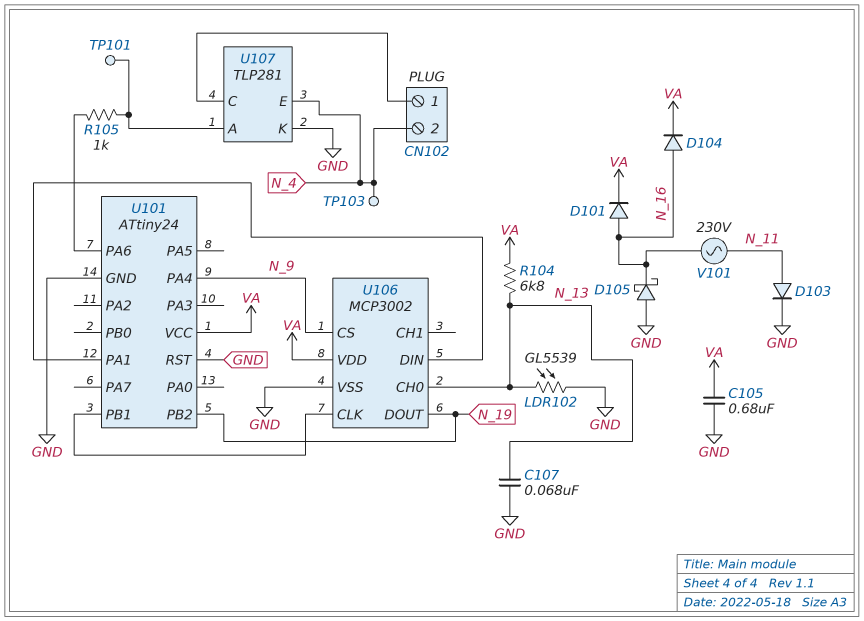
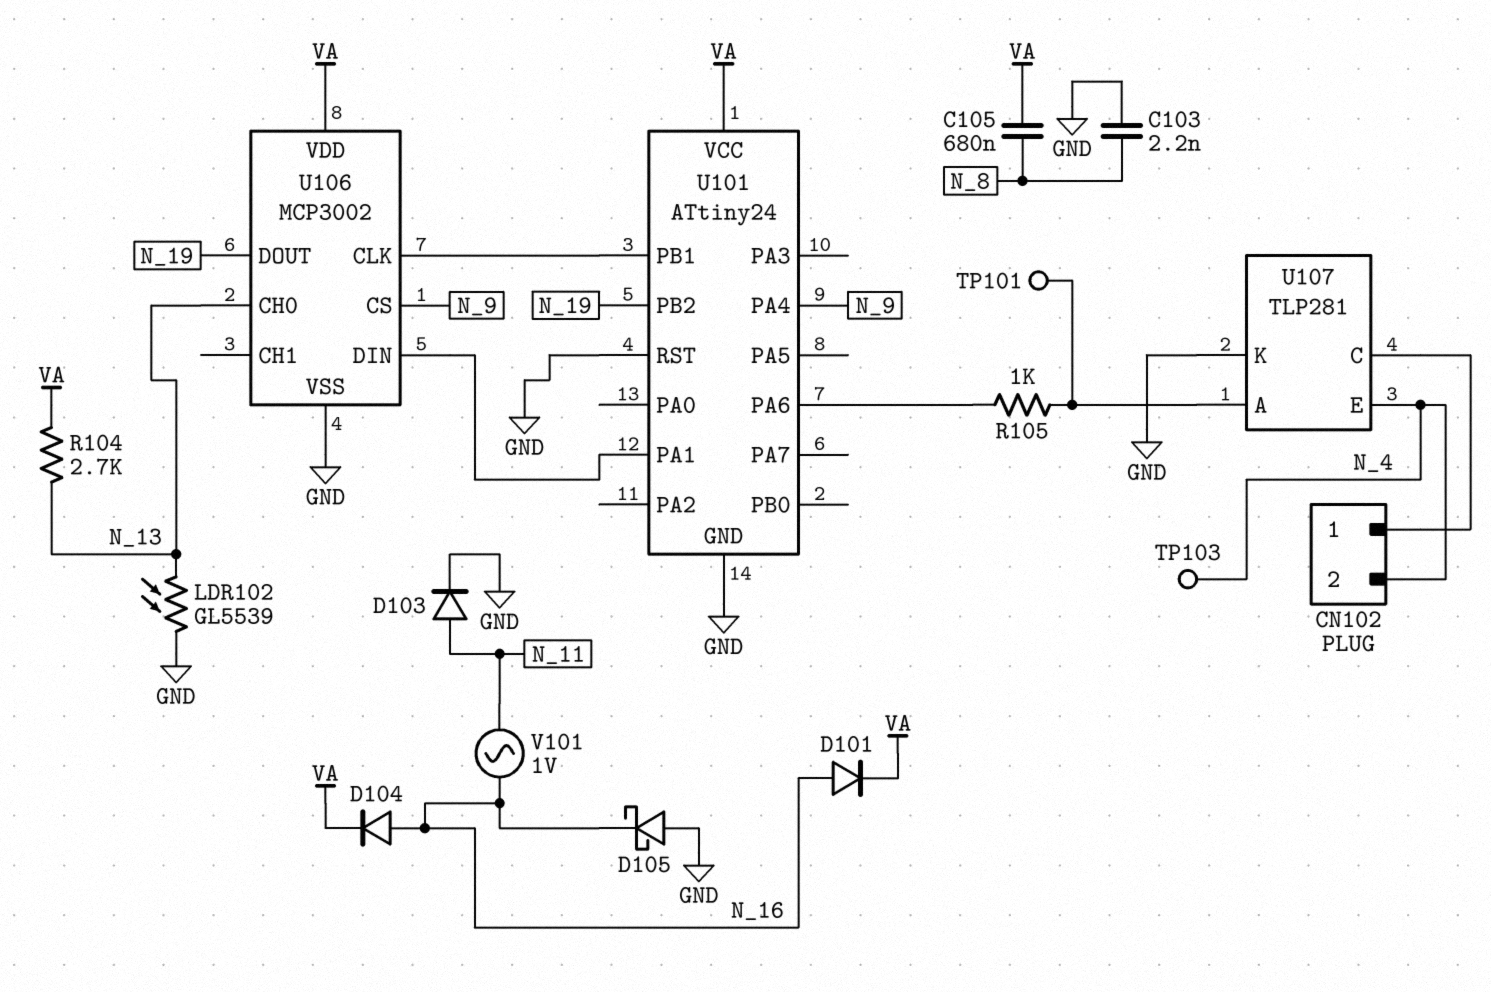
C103: none -> 2.2nF (GND, N_8)
C105: 680nF (GND, VA) -> 680nF (N_8, VA)
C107: 68nF (GND, N_13) -> none
R104: 6.8k (N_13, VA) -> 2.7k (N_13, VA)
V101: AC 230V (N_11, N_16) -> AC 1V (N_11, N_16)

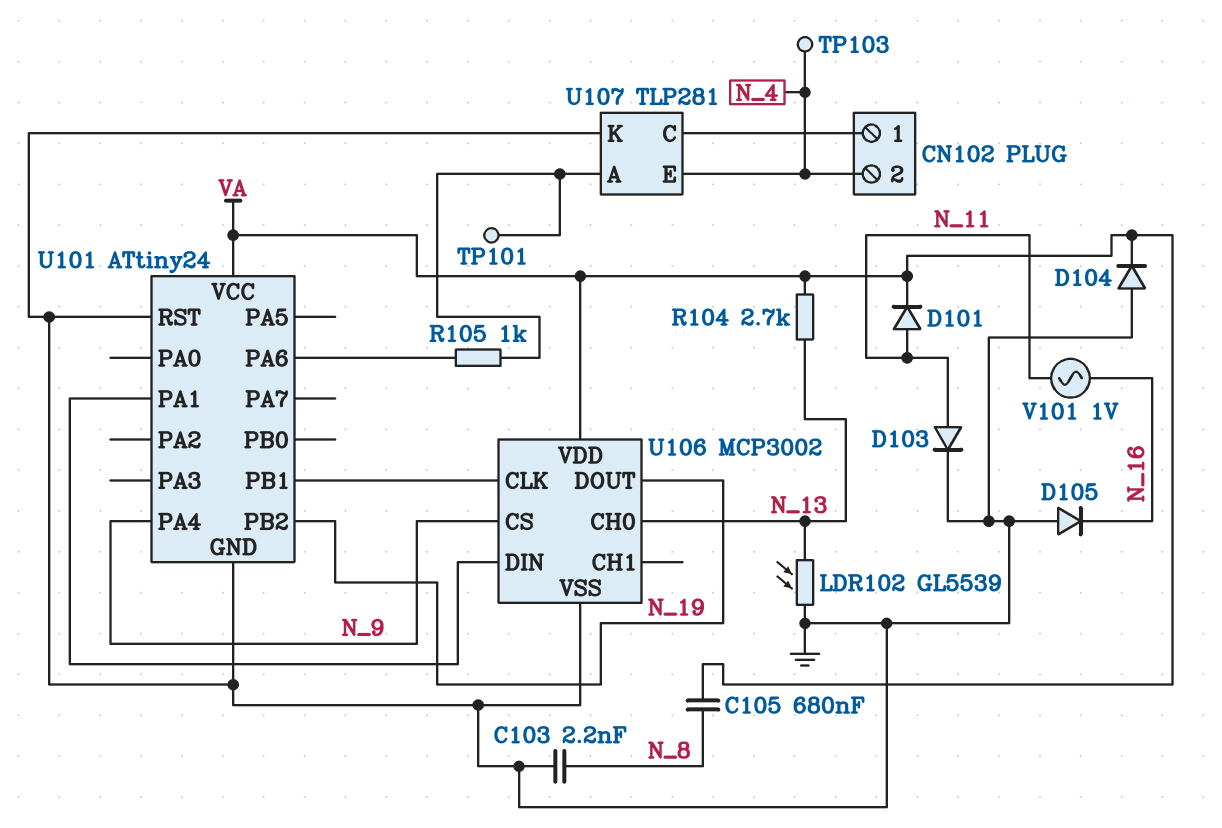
D101: diode (A N_16, K VA) -> diode (A N_11, K VA)
D104: diode (A N_16, K VA) -> diode (A GND, K VA)
D105: schottky (A GND, K N_16) -> diode (A GND, K N_16)

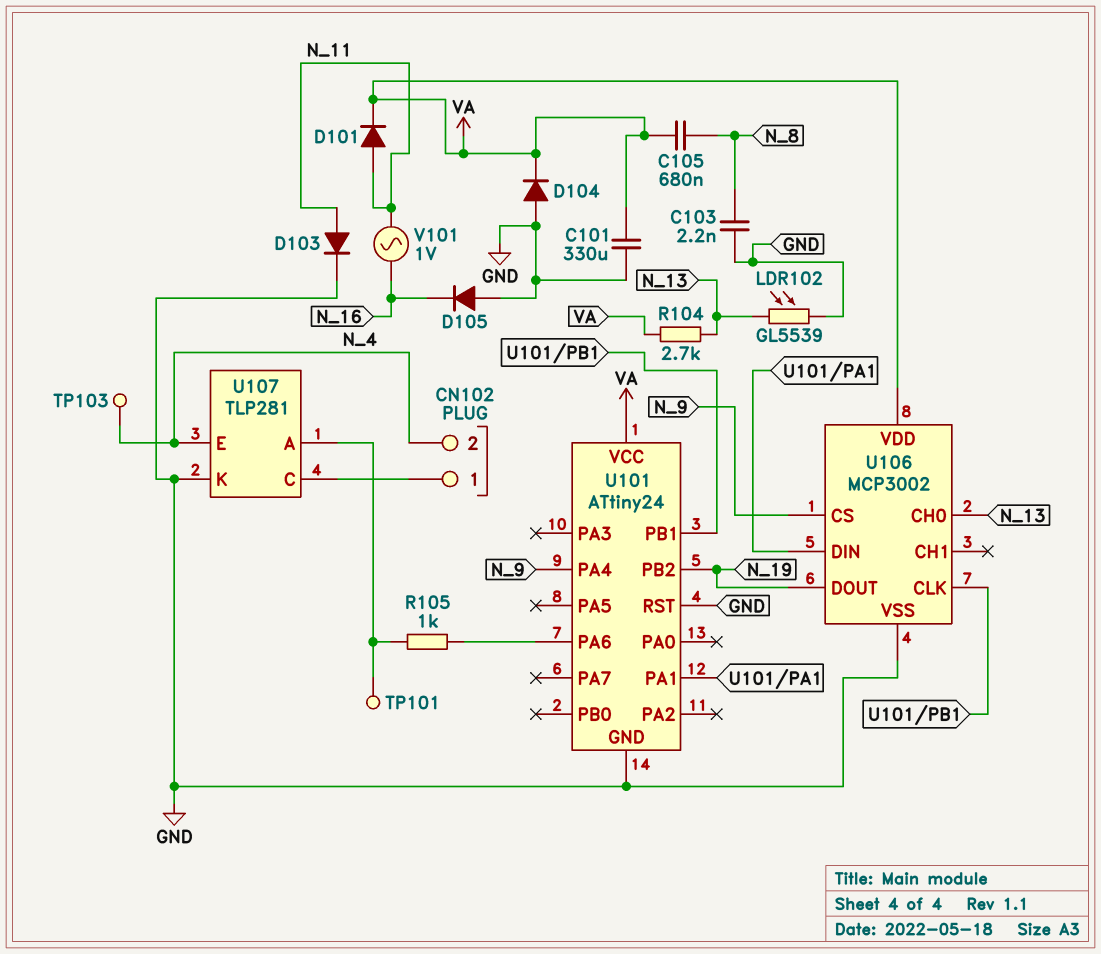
C101: none -> 330uF (GND, VA)

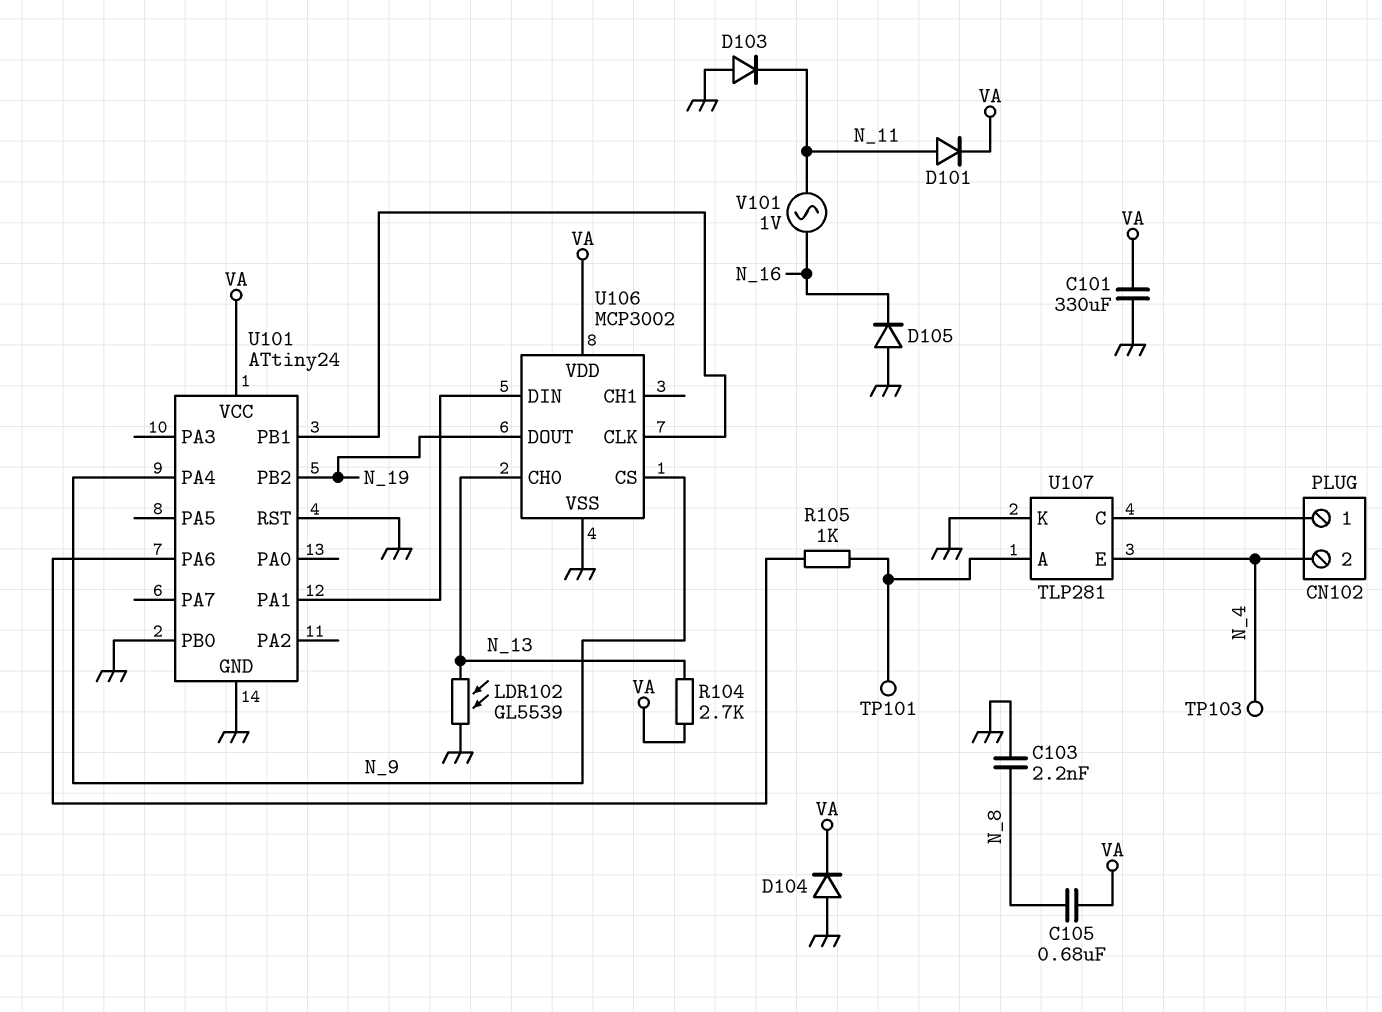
D103: diode (A N_11, K GND) -> diode (A GND, K N_11)
U101 pin PB0: none -> GND

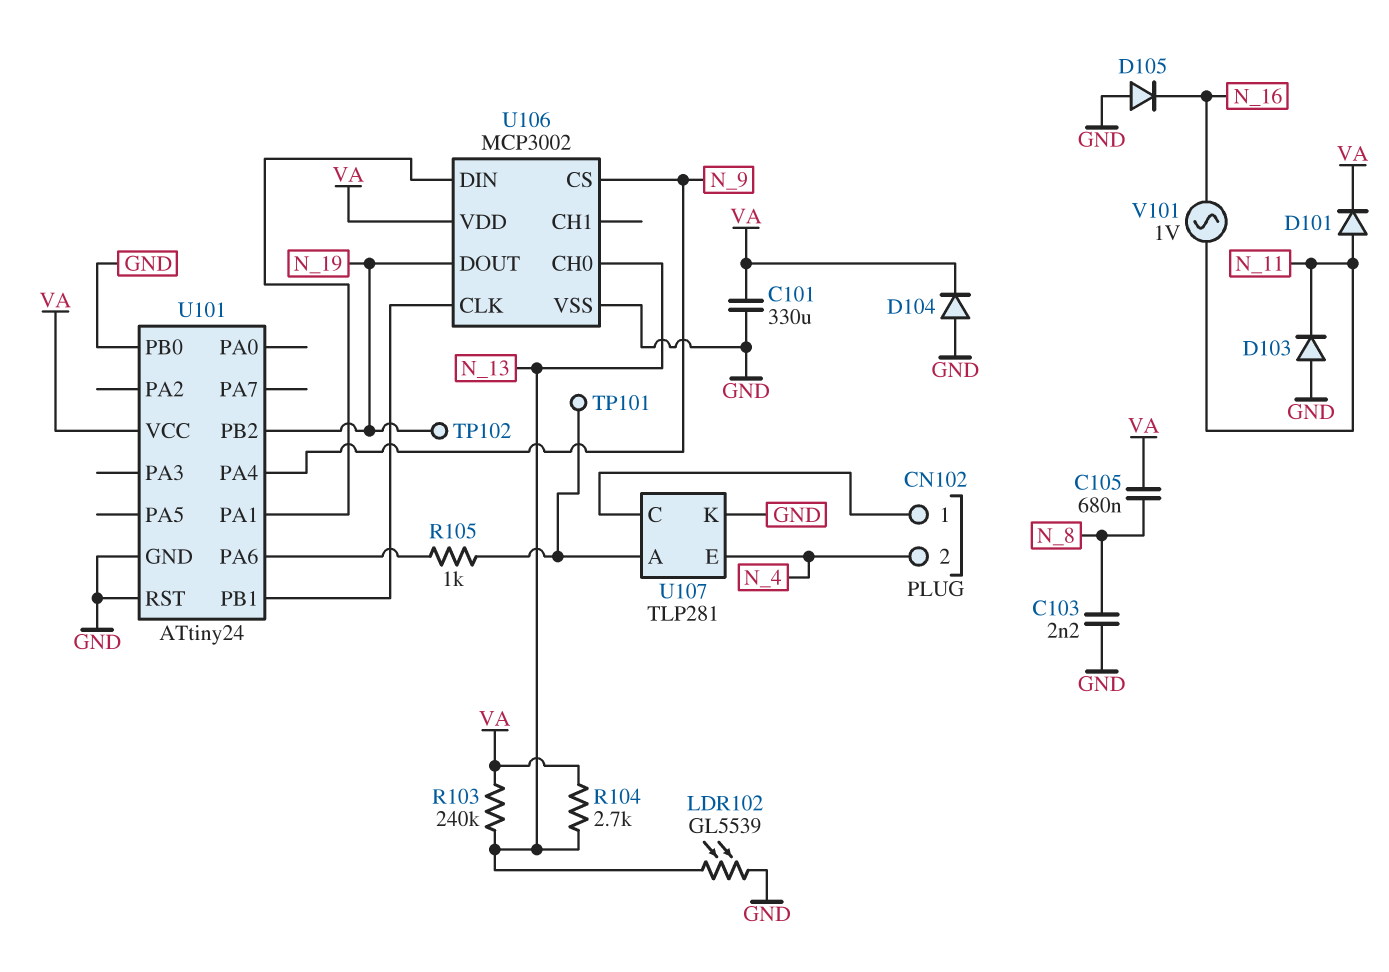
R103: none -> 240k (N_13, VA)
TP102: none -> test point (N_19)
TP103: test point (N_4) -> none

